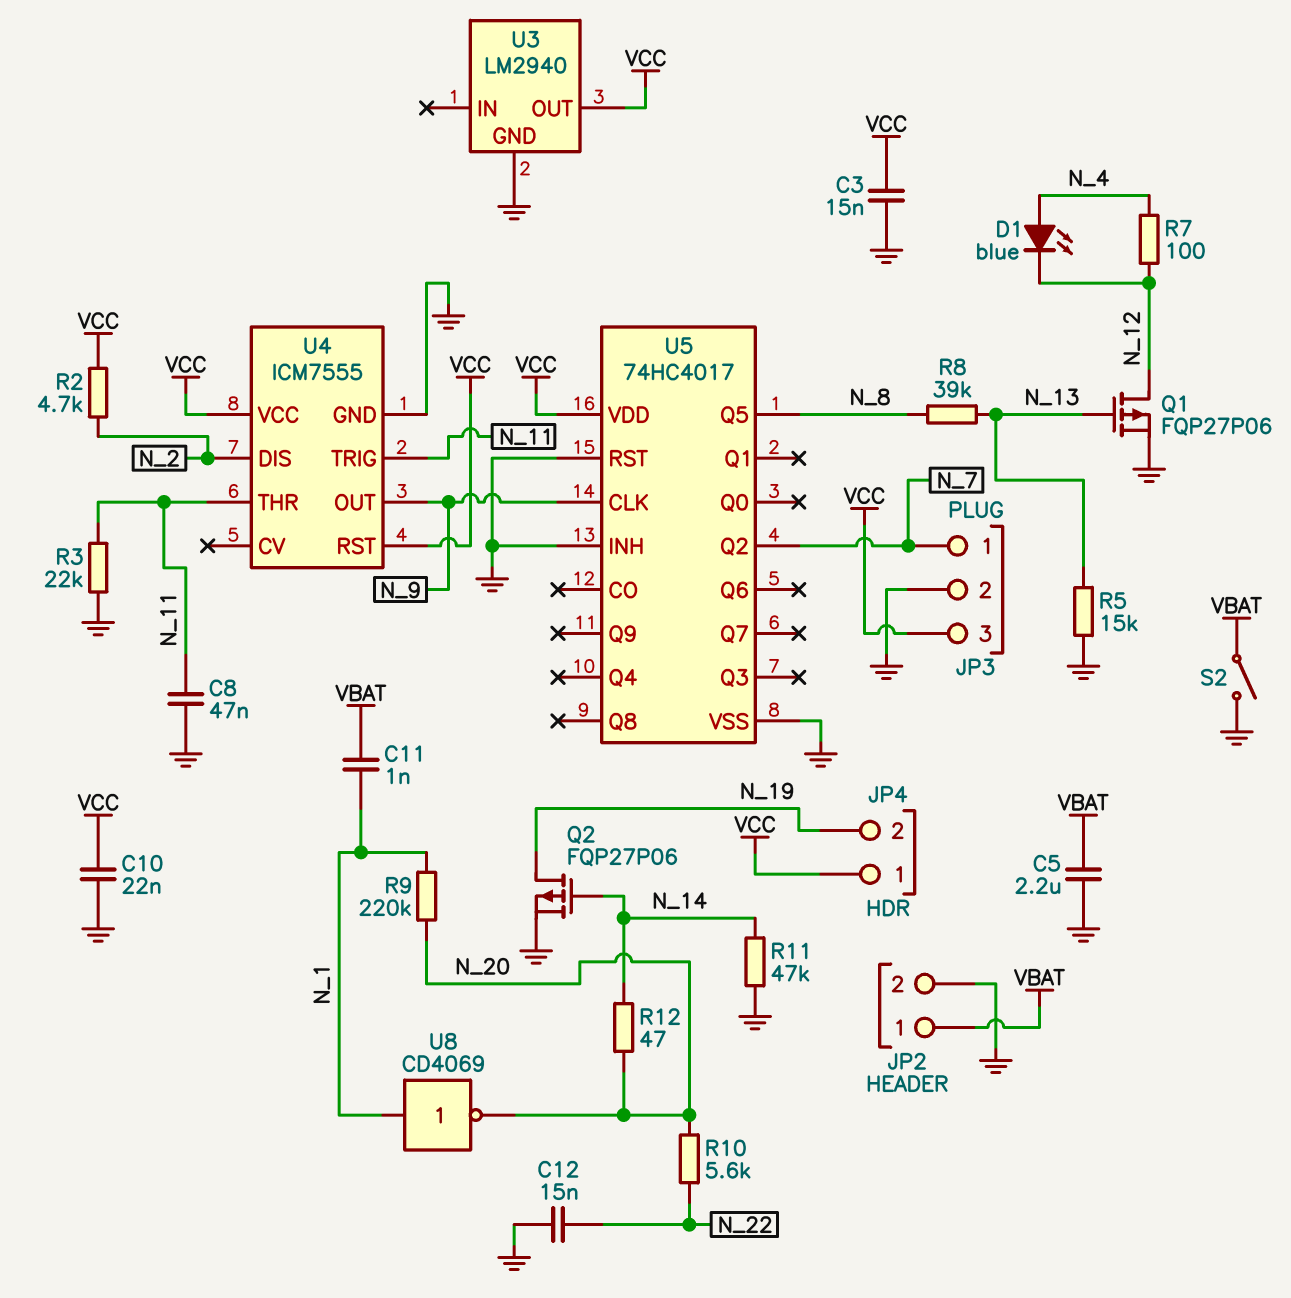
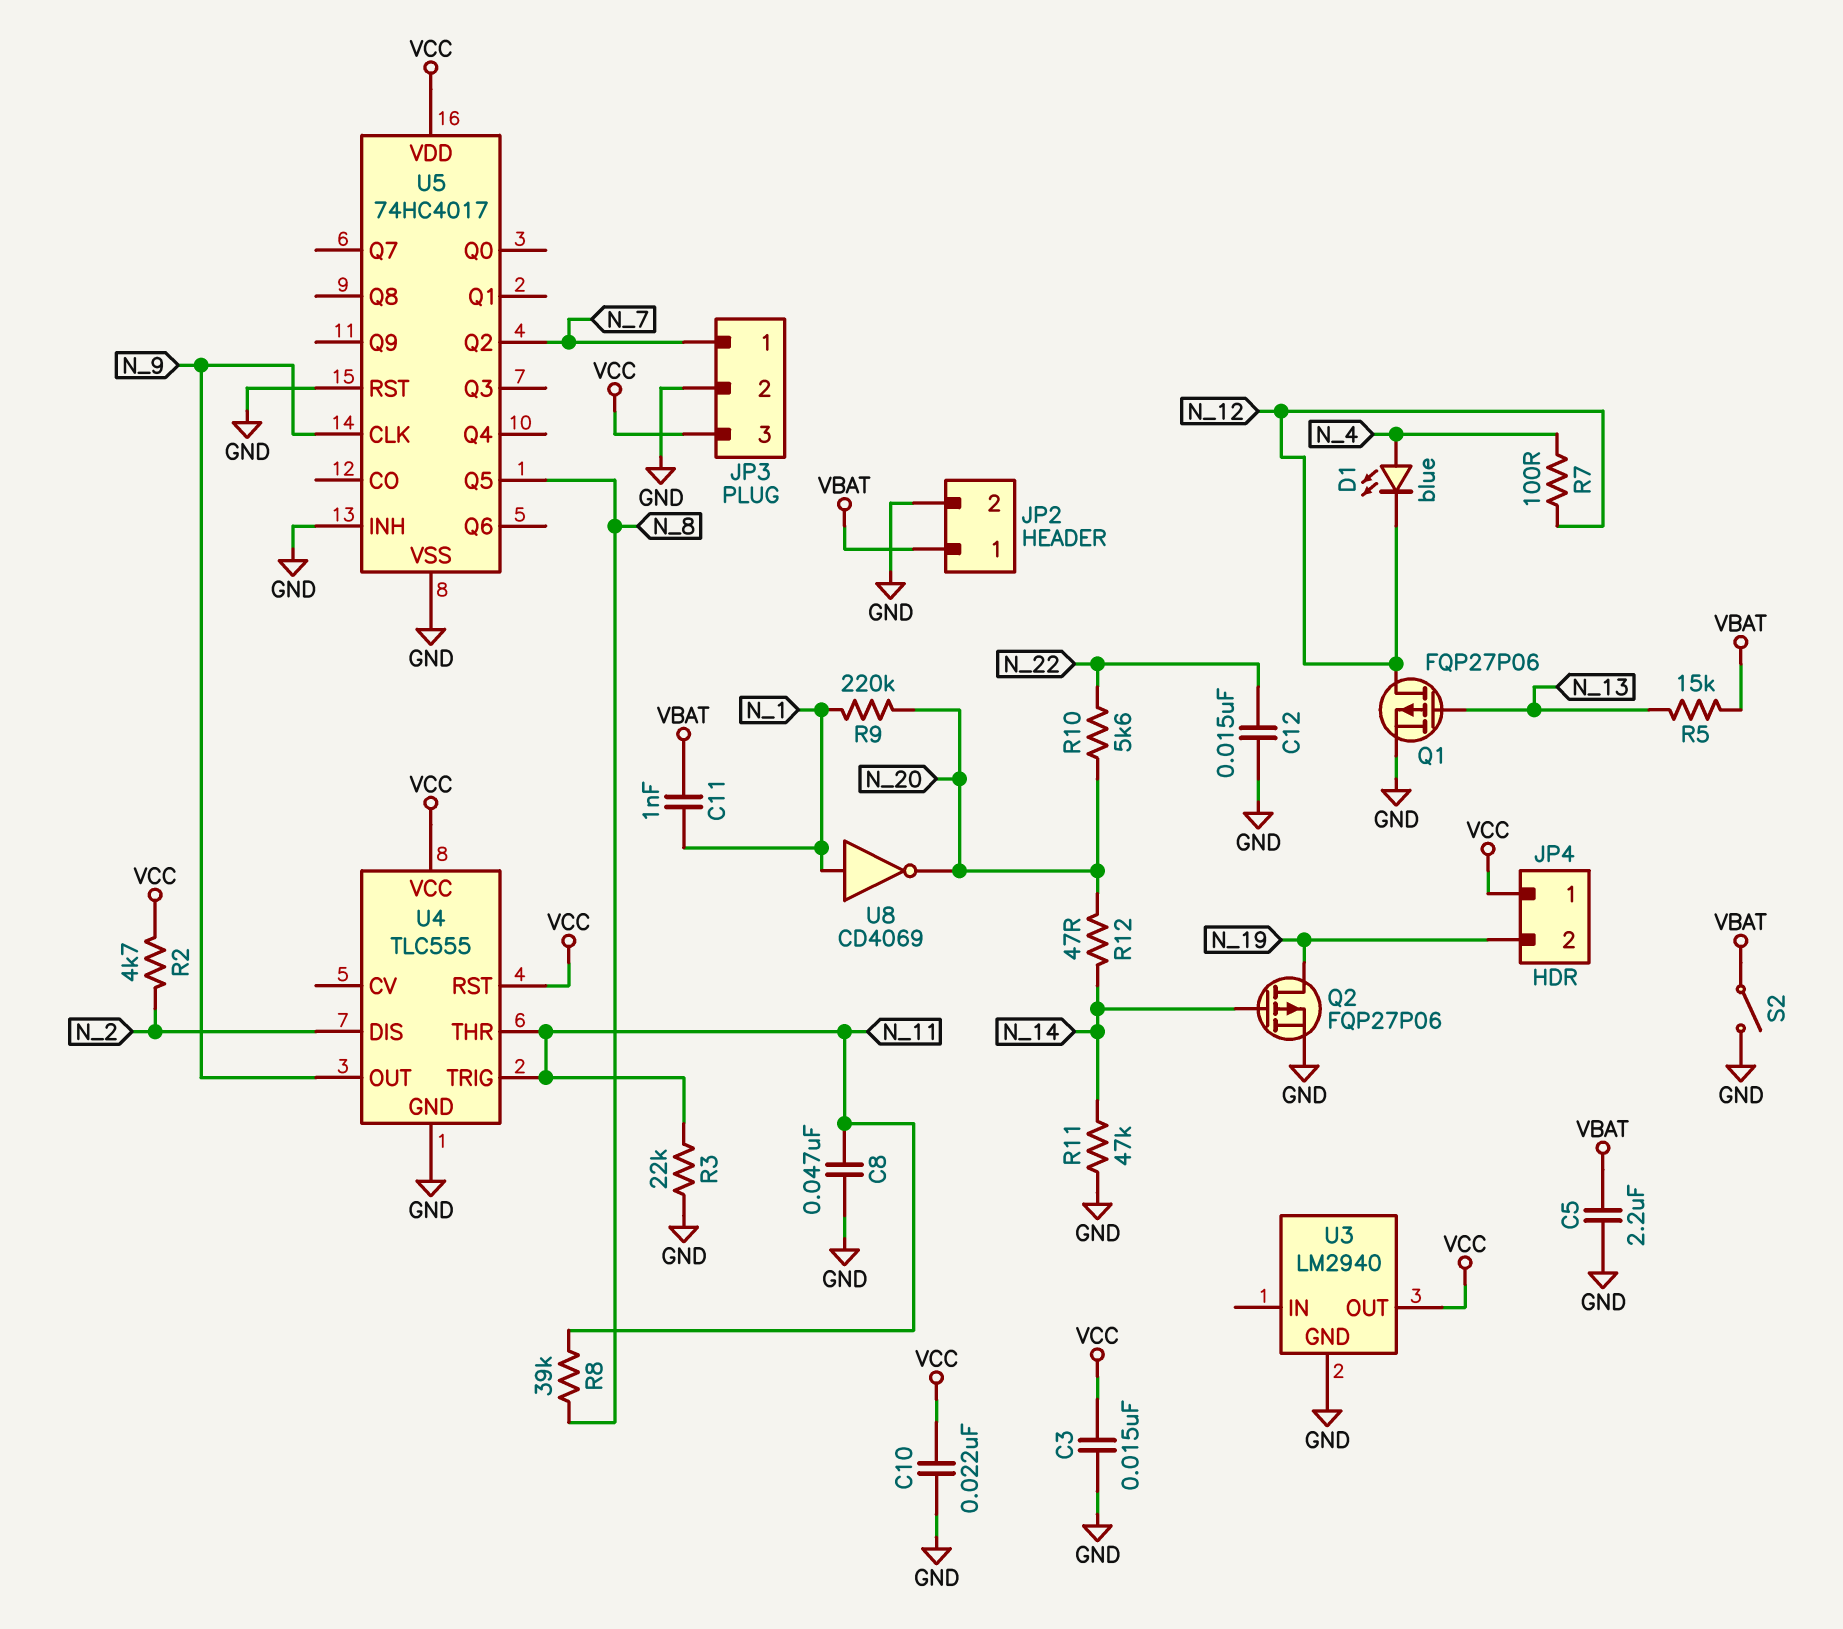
R5: 15k (GND, N_13) -> 15k (N_13, VBAT)
R8: 39k (N_8, N_13) -> 39k (N_8, N_11)
U4: ICM7555 -> TLC555

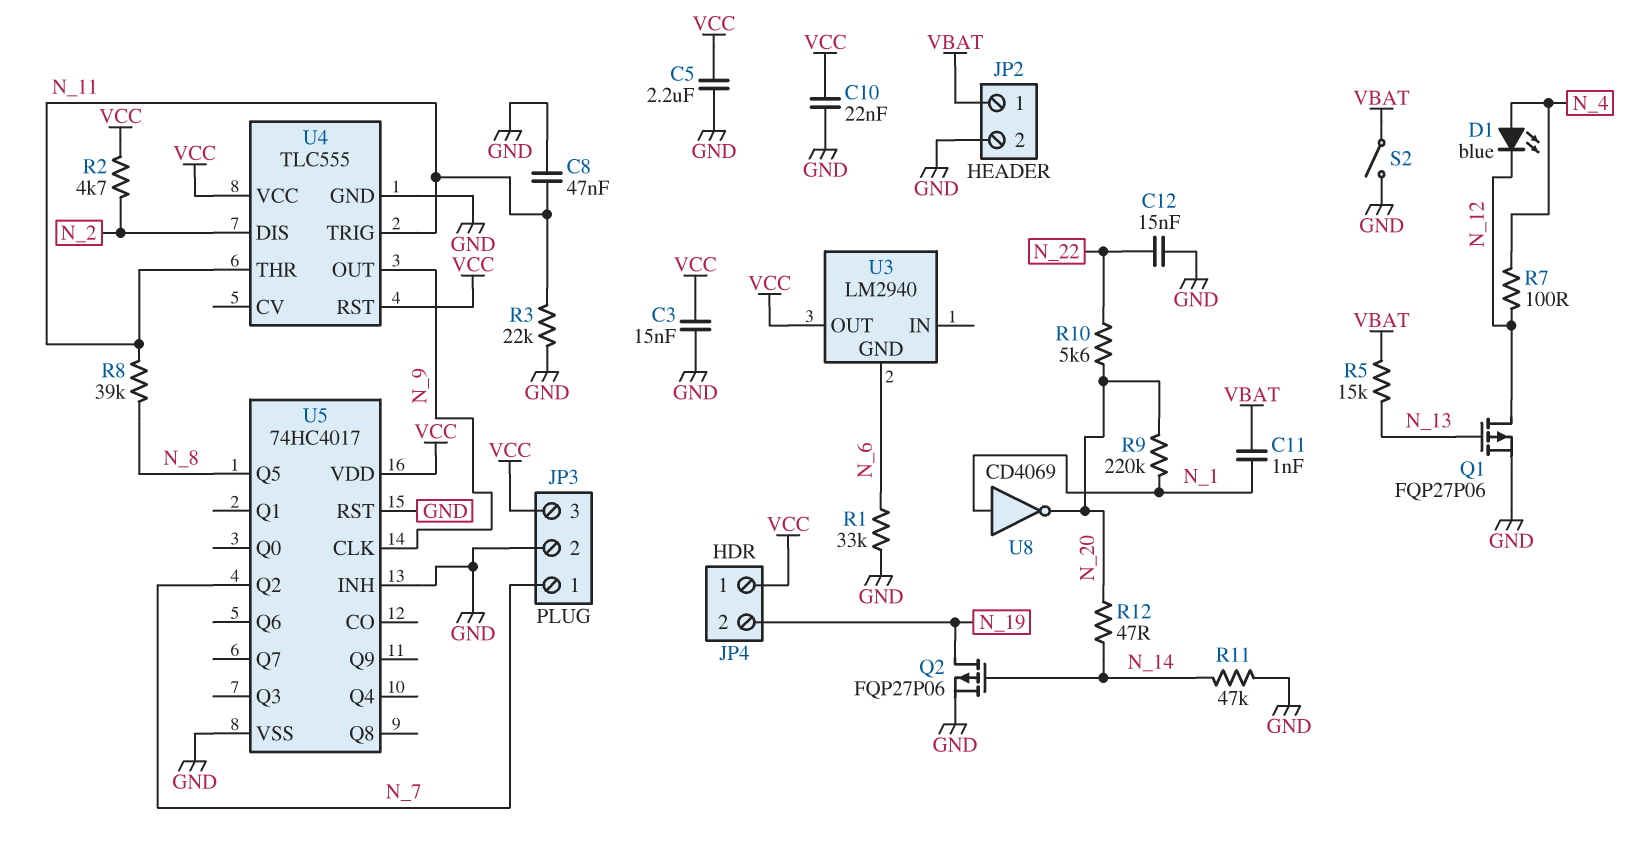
C5: 2.2uF (GND, VBAT) -> 2.2uF (GND, VCC)
R1: none -> 33k (GND, N_6)
U3 pin GND: GND -> N_6

